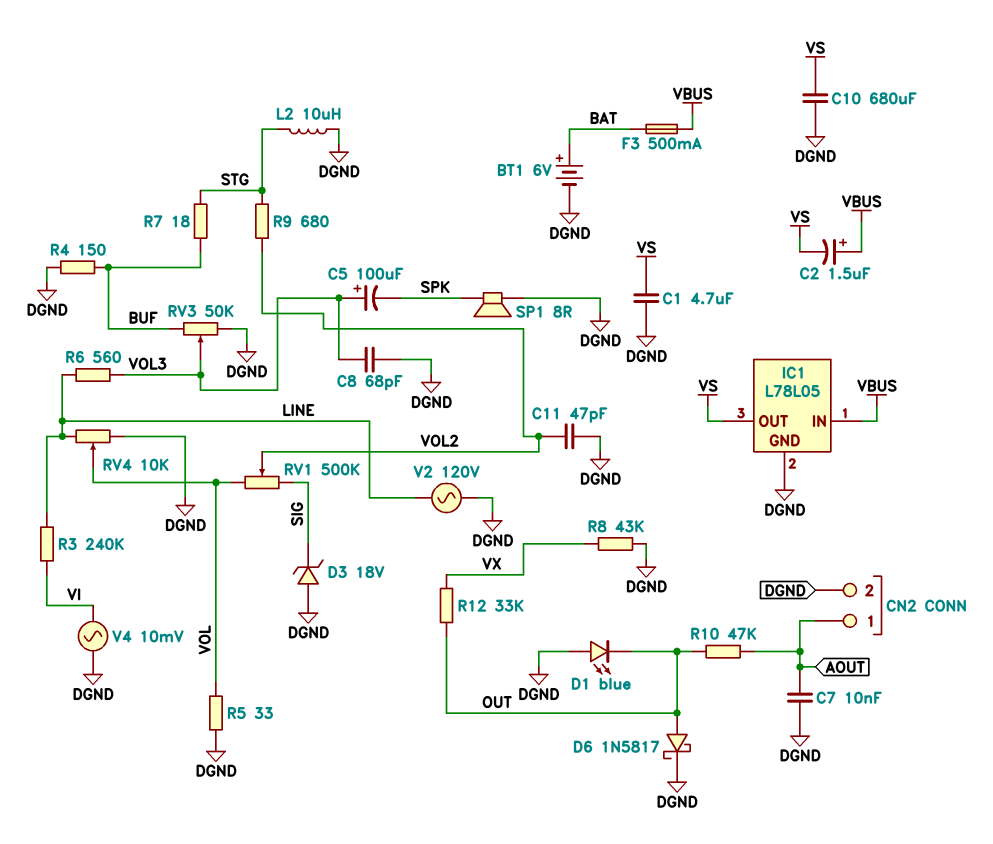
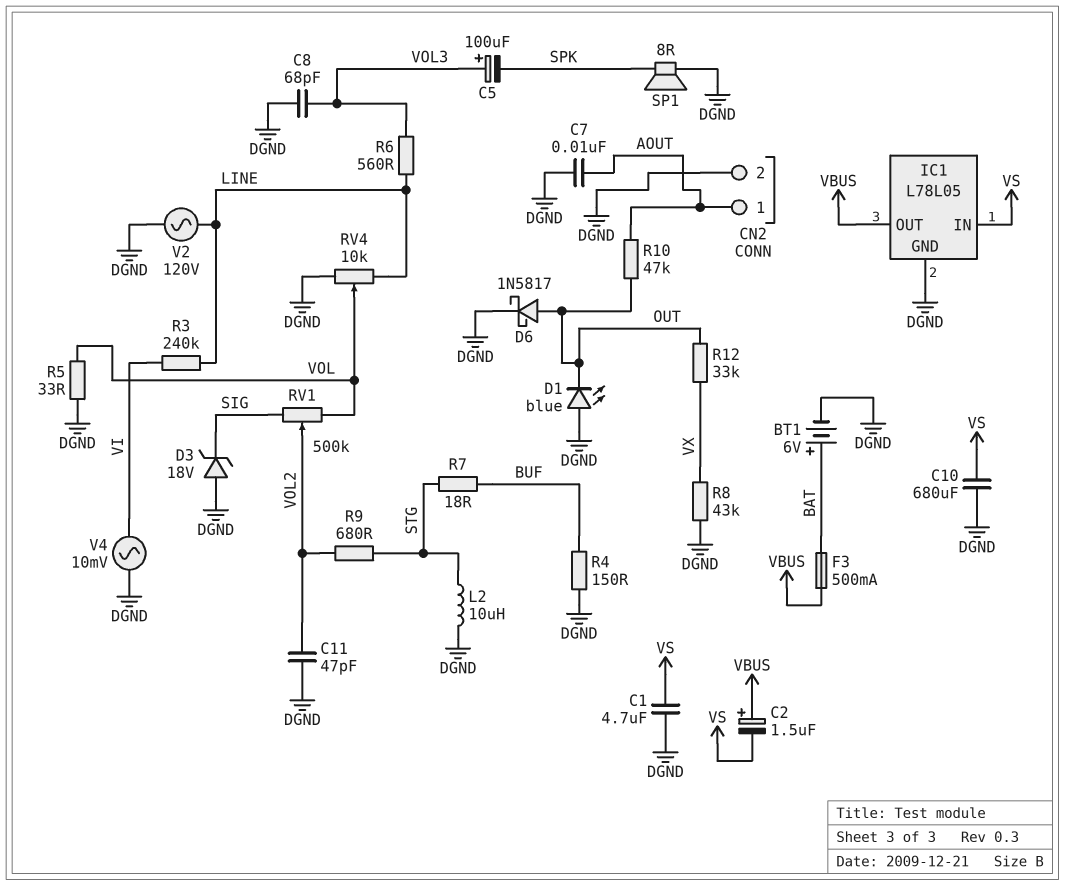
IC1 pin IN: VBUS -> VS
IC1 pin OUT: VS -> VBUS
RV3: 50k (BUF, DGND, wiper VOL3) -> none

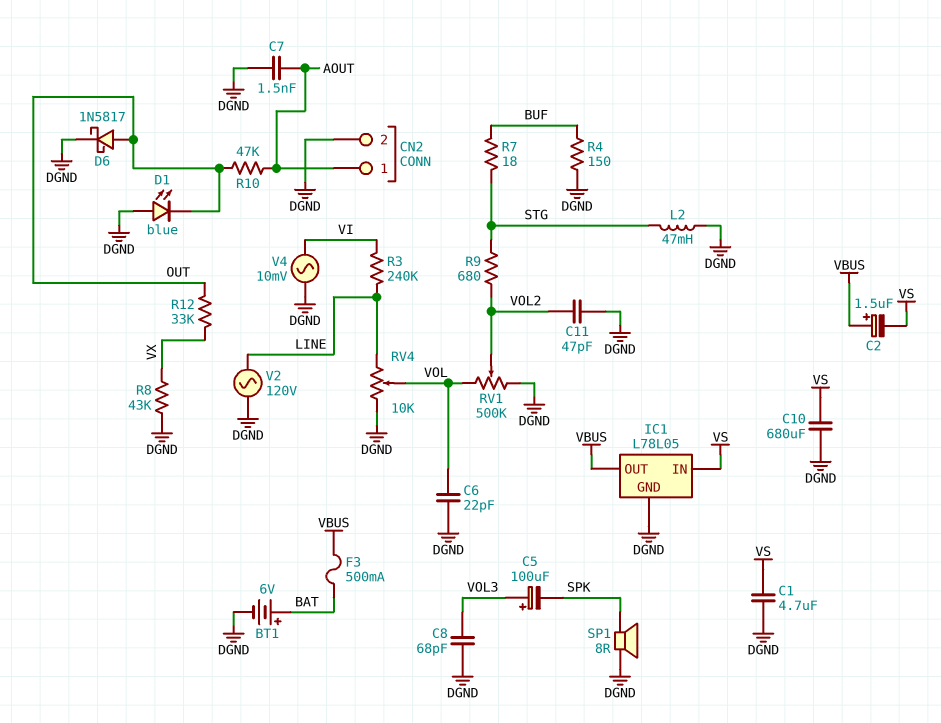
C6: none -> 22pF (DGND, VOL)
C7: 10nF (AOUT, DGND) -> 1.5nF (AOUT, DGND)
D3: zener 18V (A DGND, K SIG) -> none
L2: 10uH (DGND, STG) -> 47mH (DGND, STG)
R5: 33 (DGND, VOL) -> none
R6: 560 (LINE, VOL3) -> none
RV1: 500k (SIG, VOL, wiper VOL2) -> 500k (DGND, VOL, wiper VOL2)

